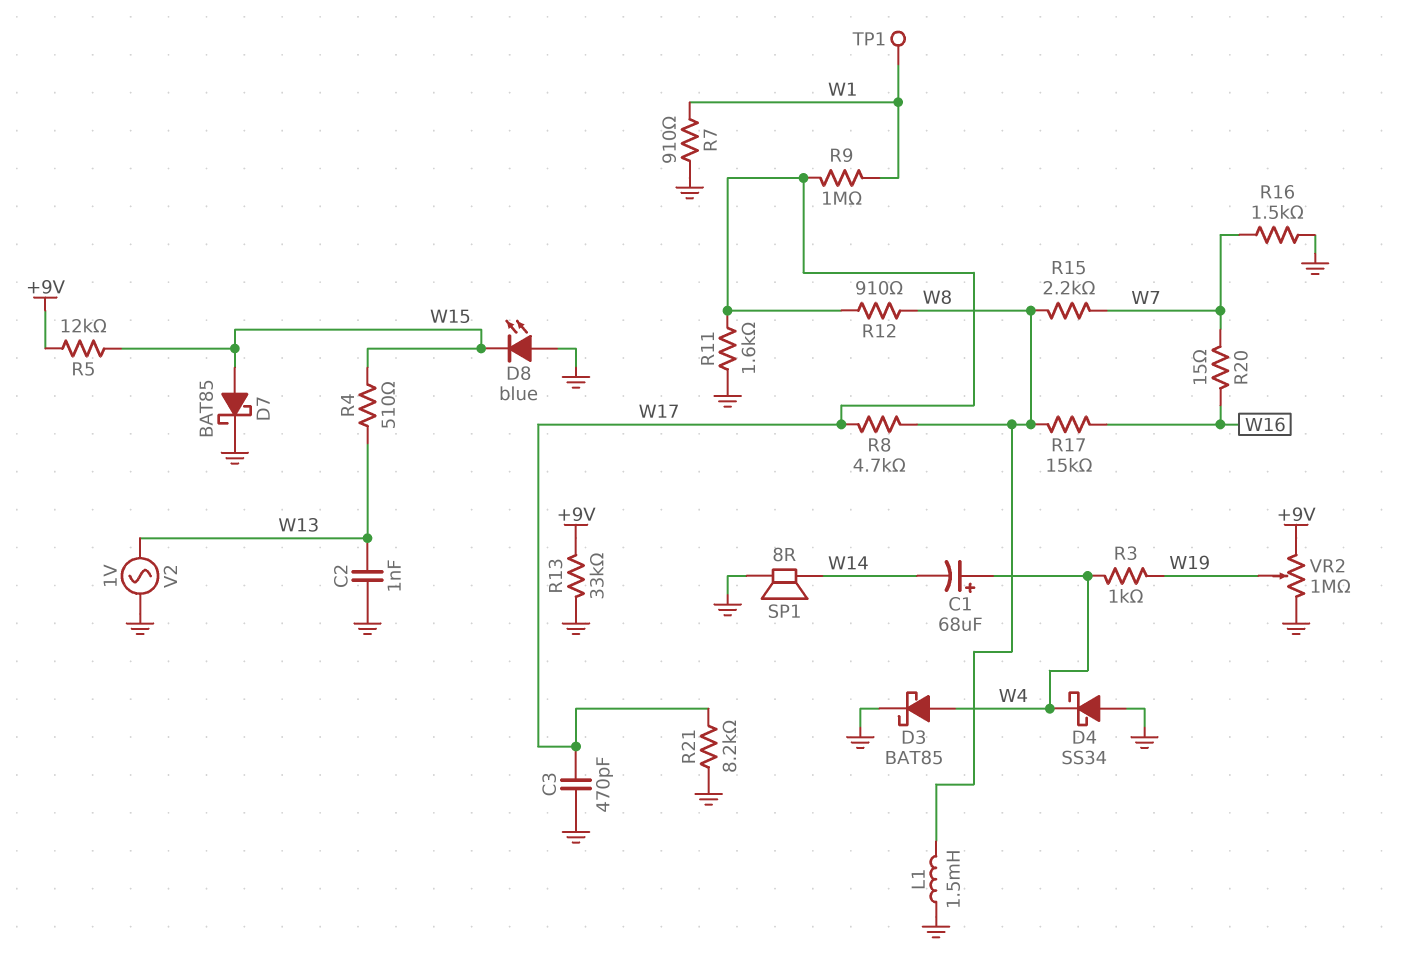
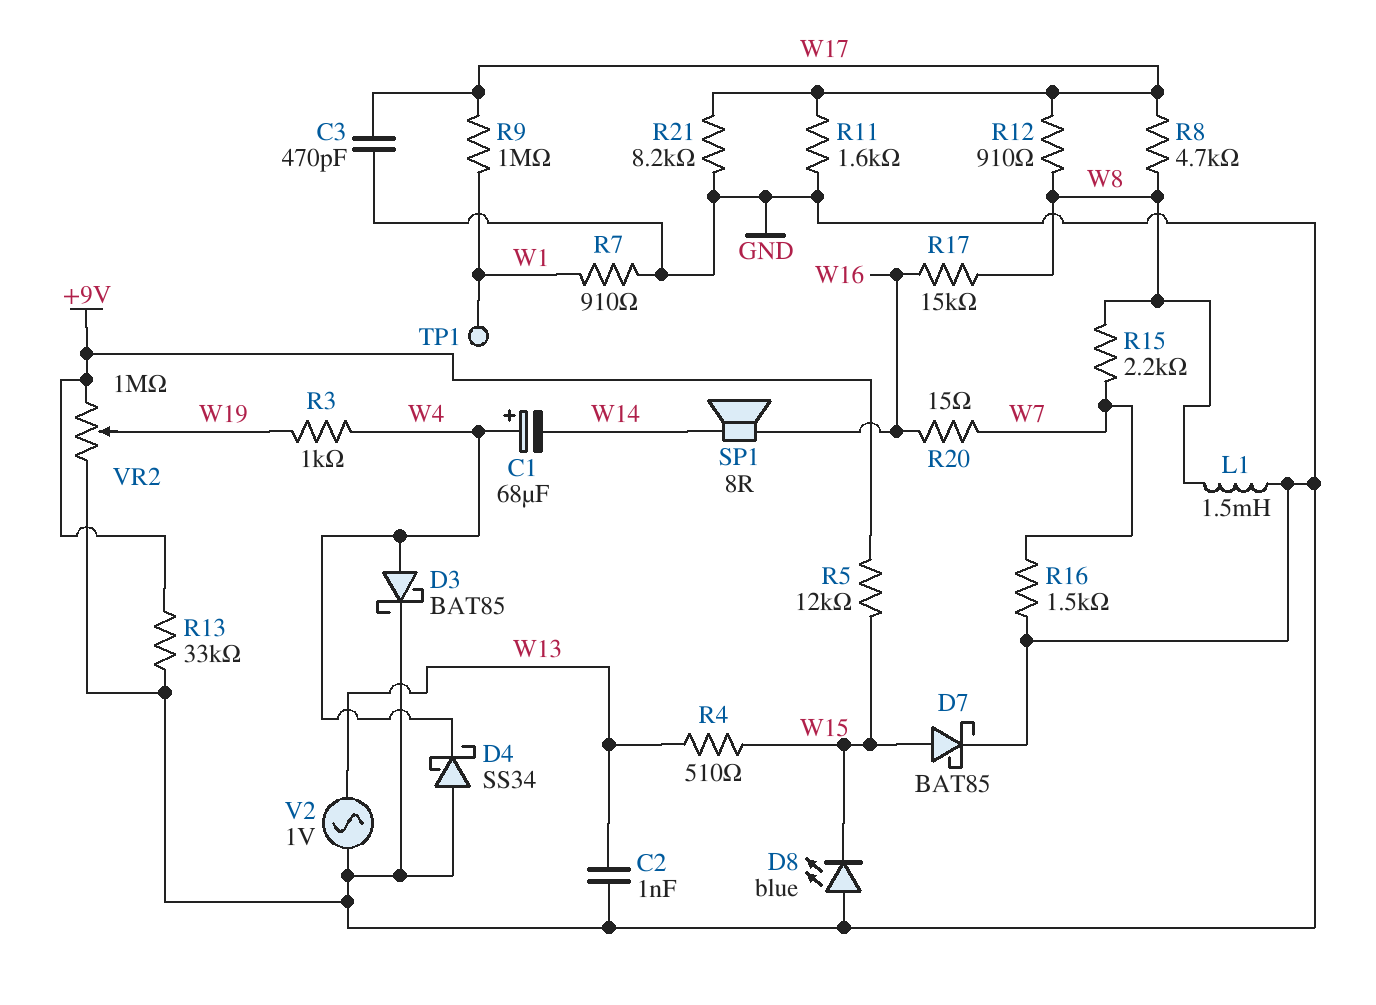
SP1: speaker 8R (GND, W14) -> speaker 8R (W14, W16)

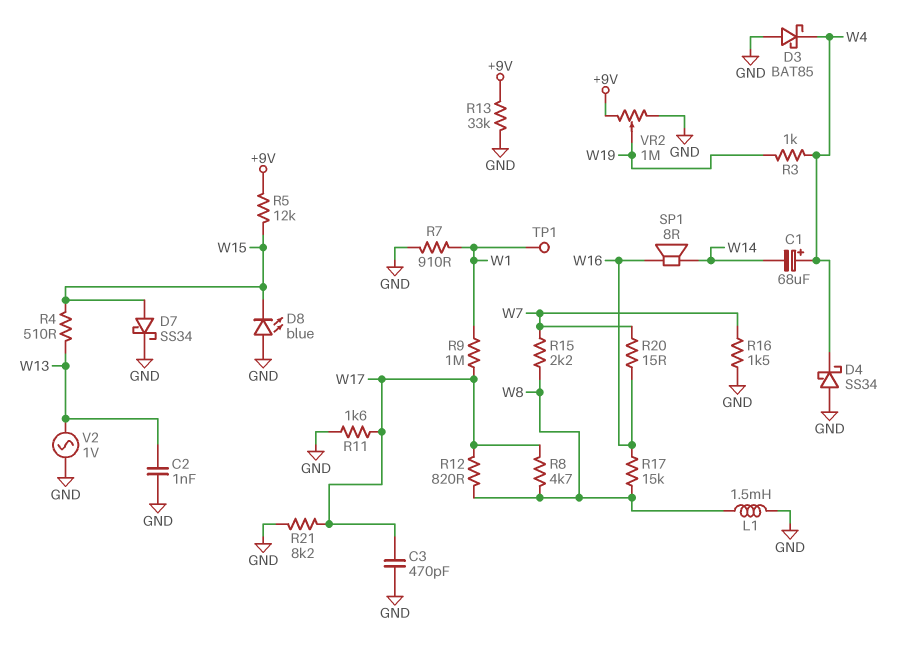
D3: schottky BAT85 (A W4, K GND) -> schottky BAT85 (A GND, K W4)
D7: schottky BAT85 (A W15, K GND) -> schottky SS34 (A W15, K GND)
R12: 910 (W8, W17) -> 820 (W8, W17)

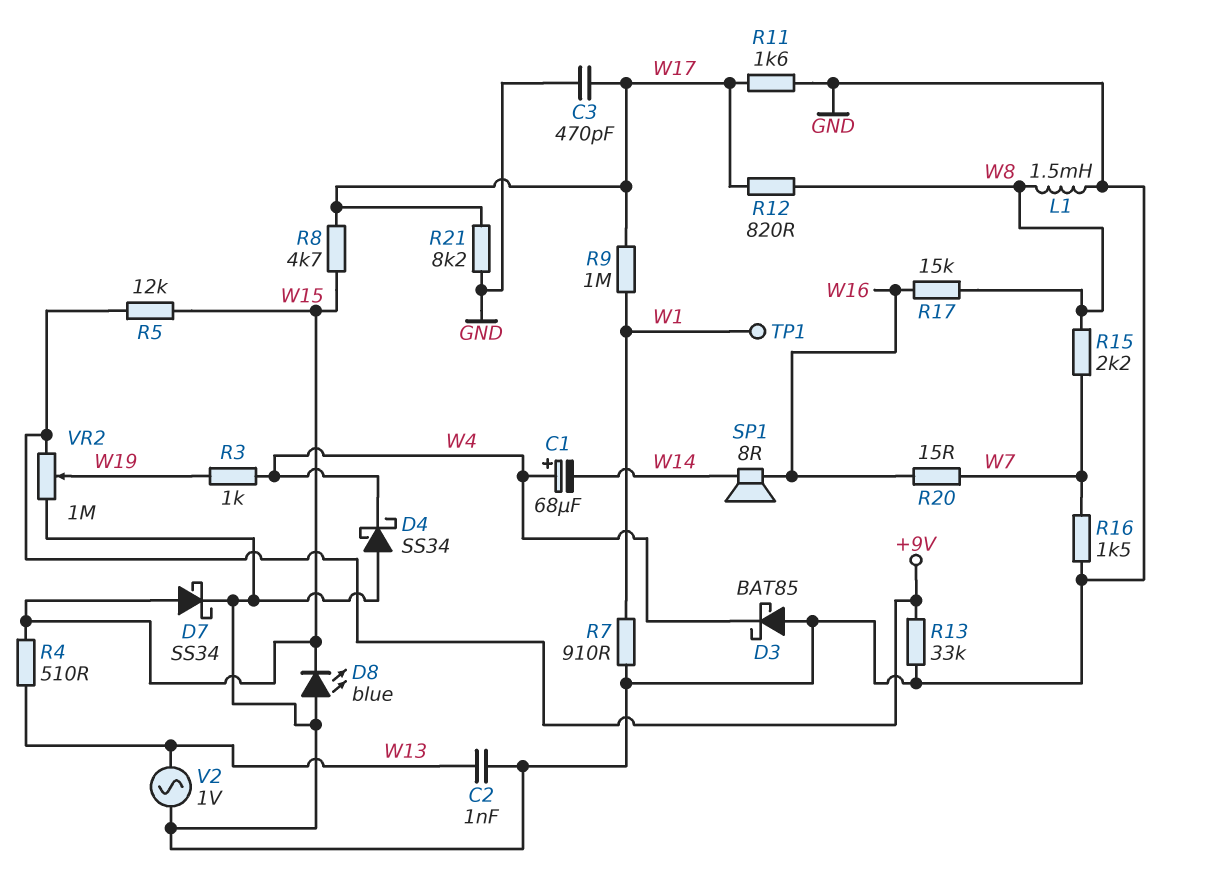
R8: 4.7k (W8, W17) -> 4.7k (W15, W17)

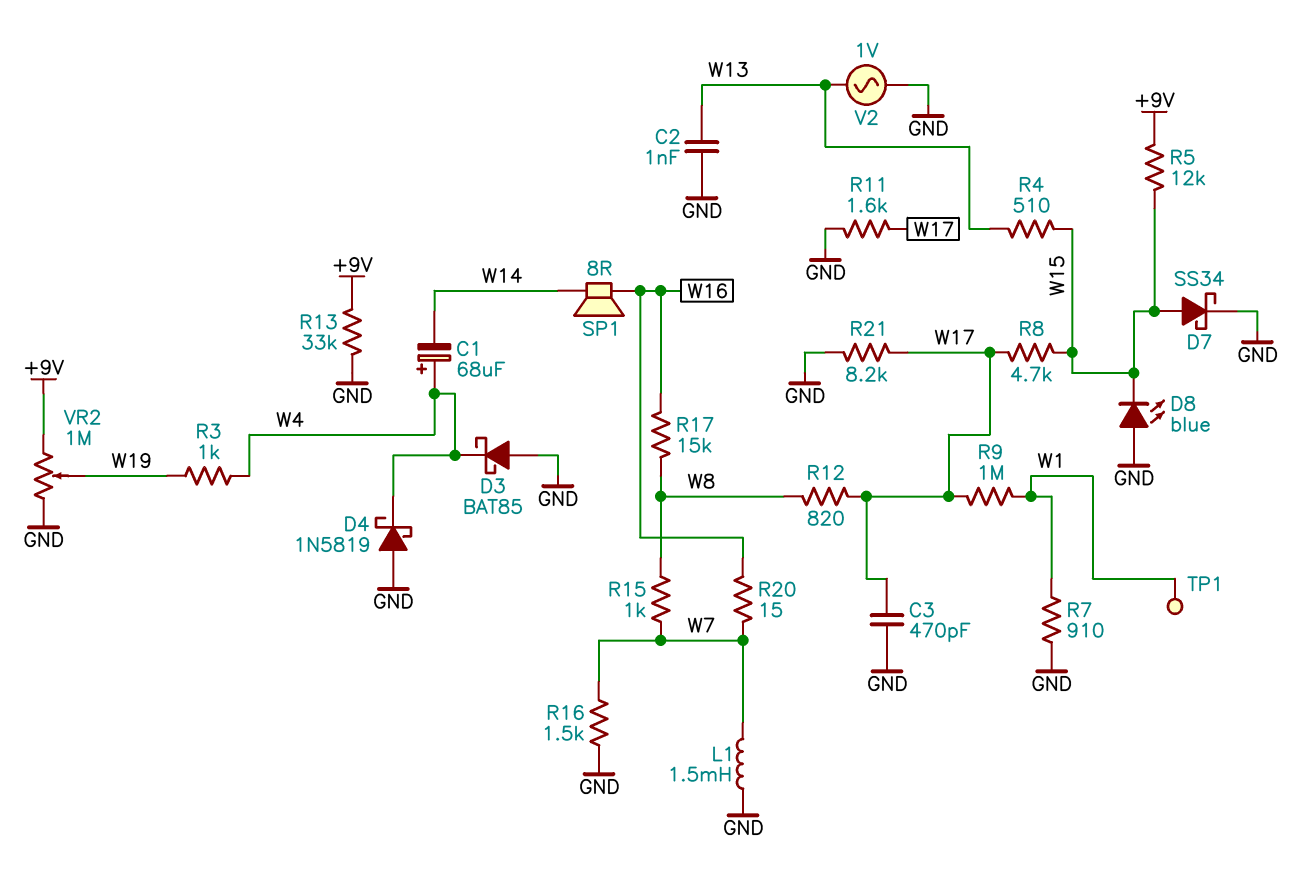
D4: schottky SS34 (A GND, K W4) -> schottky 1N5819 (A GND, K W4)
L1: 1.5mH (GND, W8) -> 1.5mH (GND, W7)
R15: 2.2k (W7, W8) -> 1k (W7, W8)

